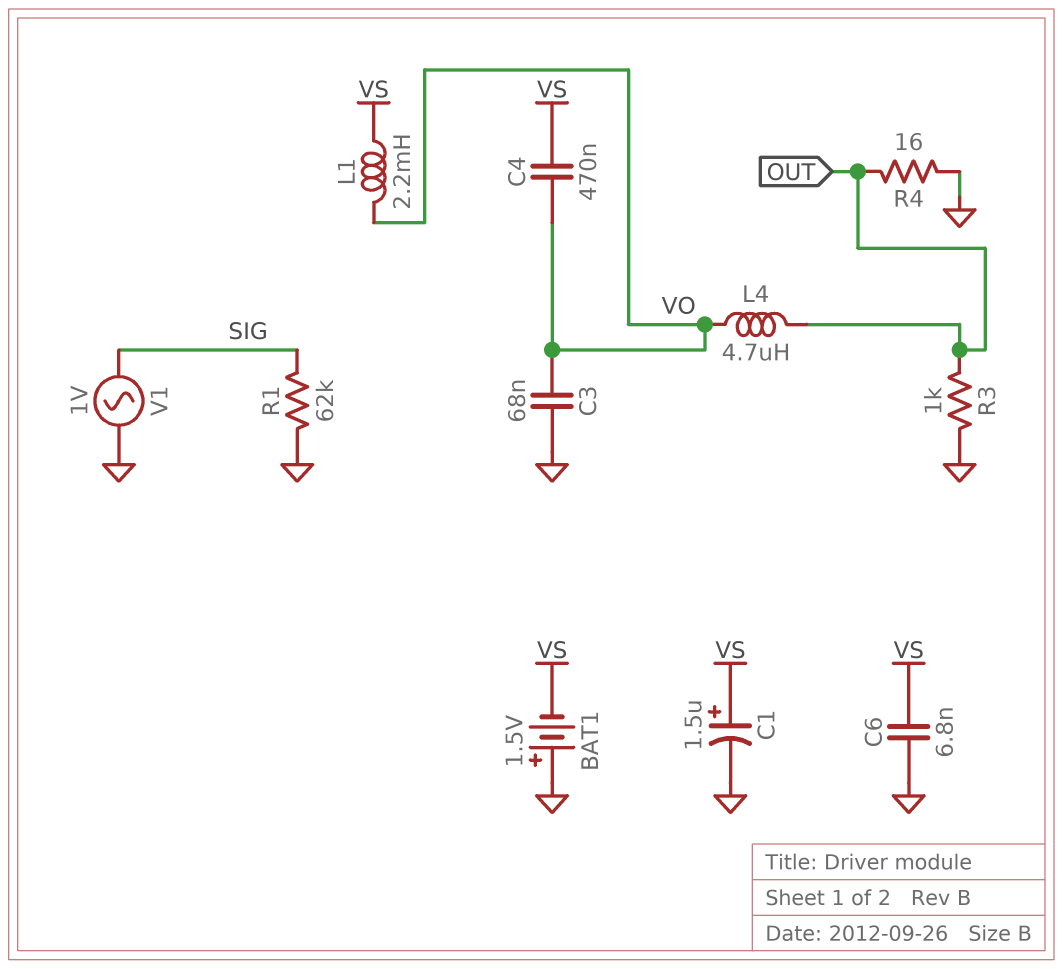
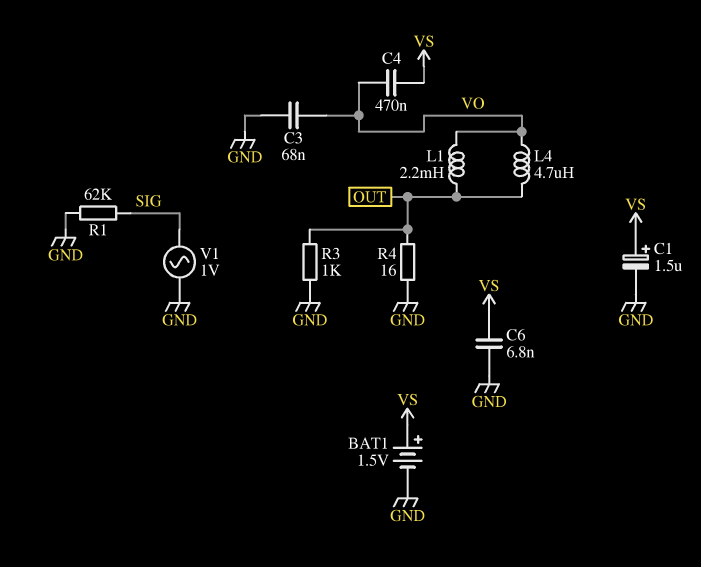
BAT1: 1.5V (plus GND, minus VS) -> 1.5V (plus VS, minus GND)
L1: 2.2mH (VO, VS) -> 2.2mH (OUT, VO)

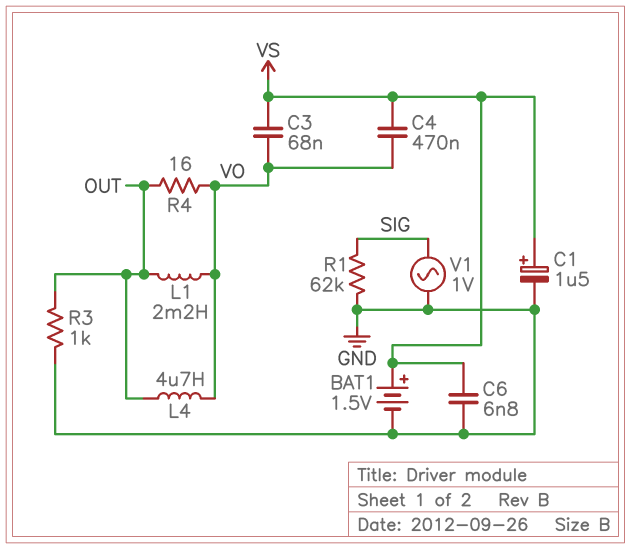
C3: 68nF (GND, VO) -> 68nF (VO, VS)
R4: 16 (GND, OUT) -> 16 (OUT, VO)

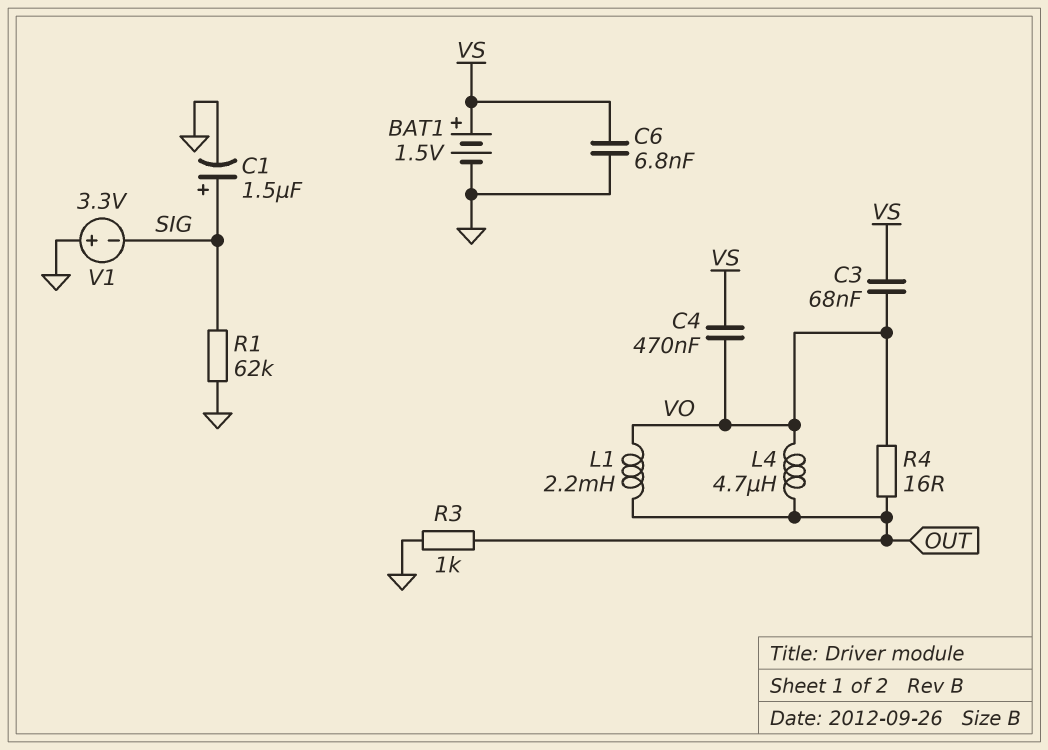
C1: 1.5uF (plus VS, minus GND) -> 1.5uF (plus SIG, minus GND)
V1: AC 1V (GND, SIG) -> 3.3V (plus GND, minus SIG)

